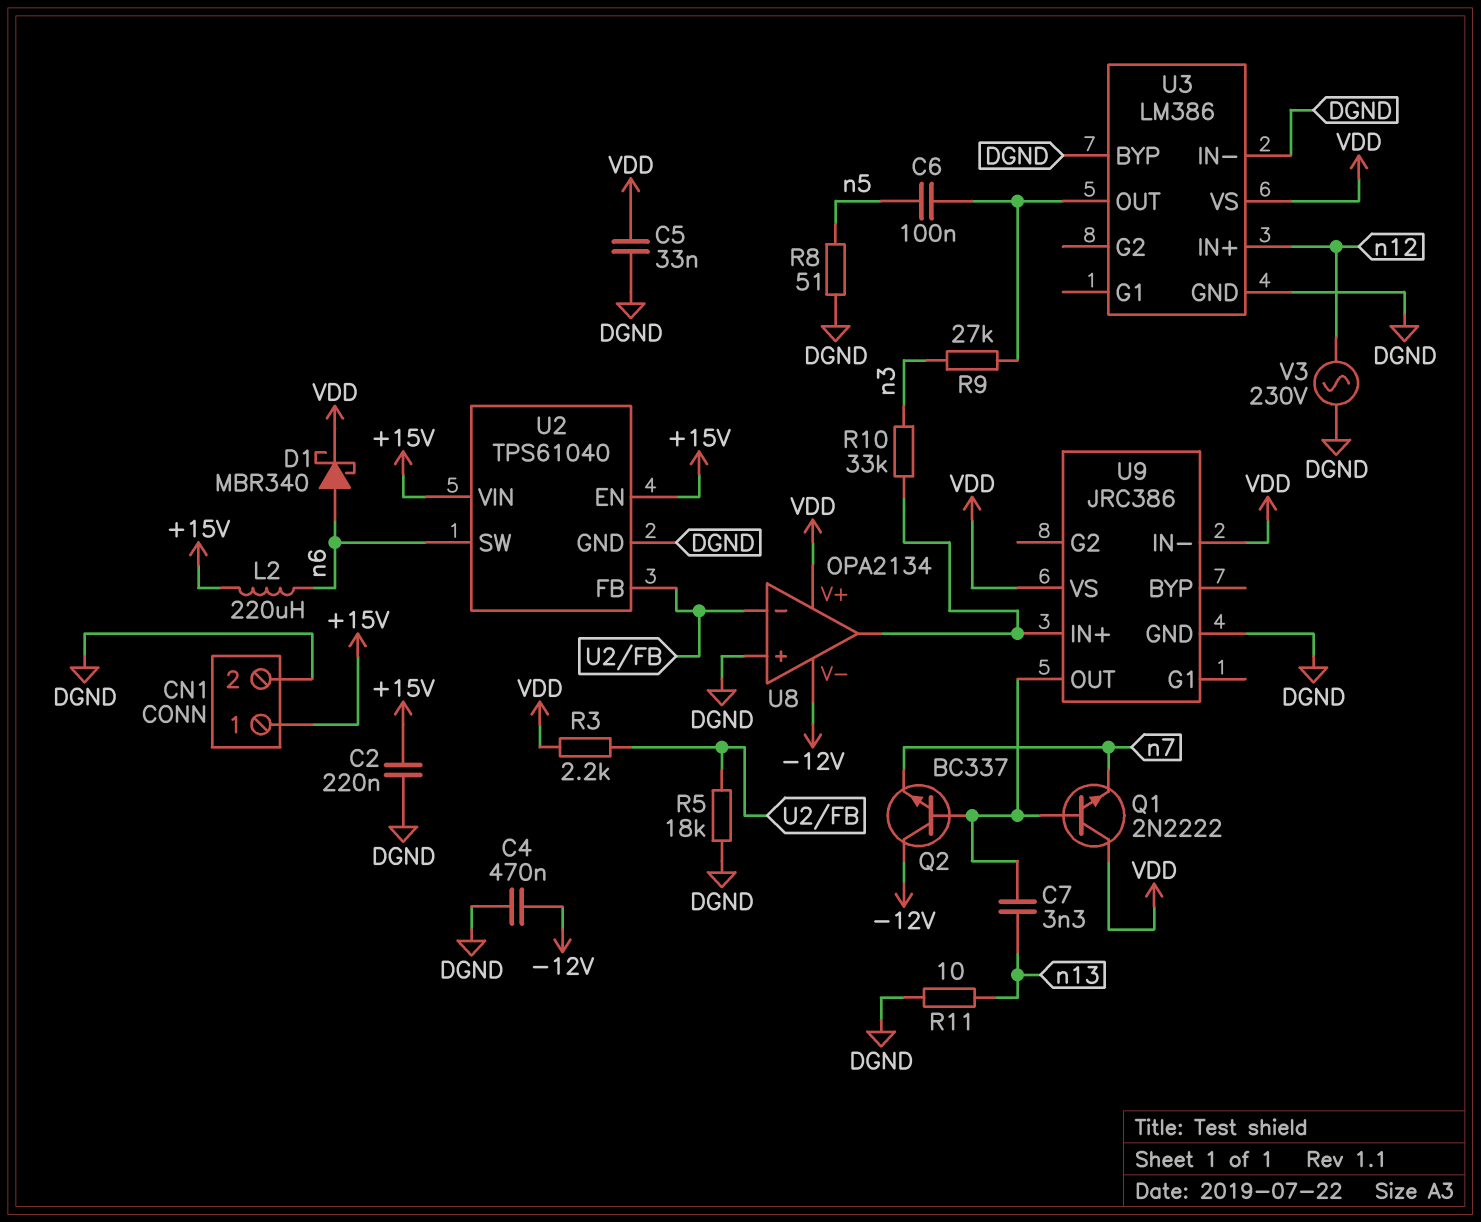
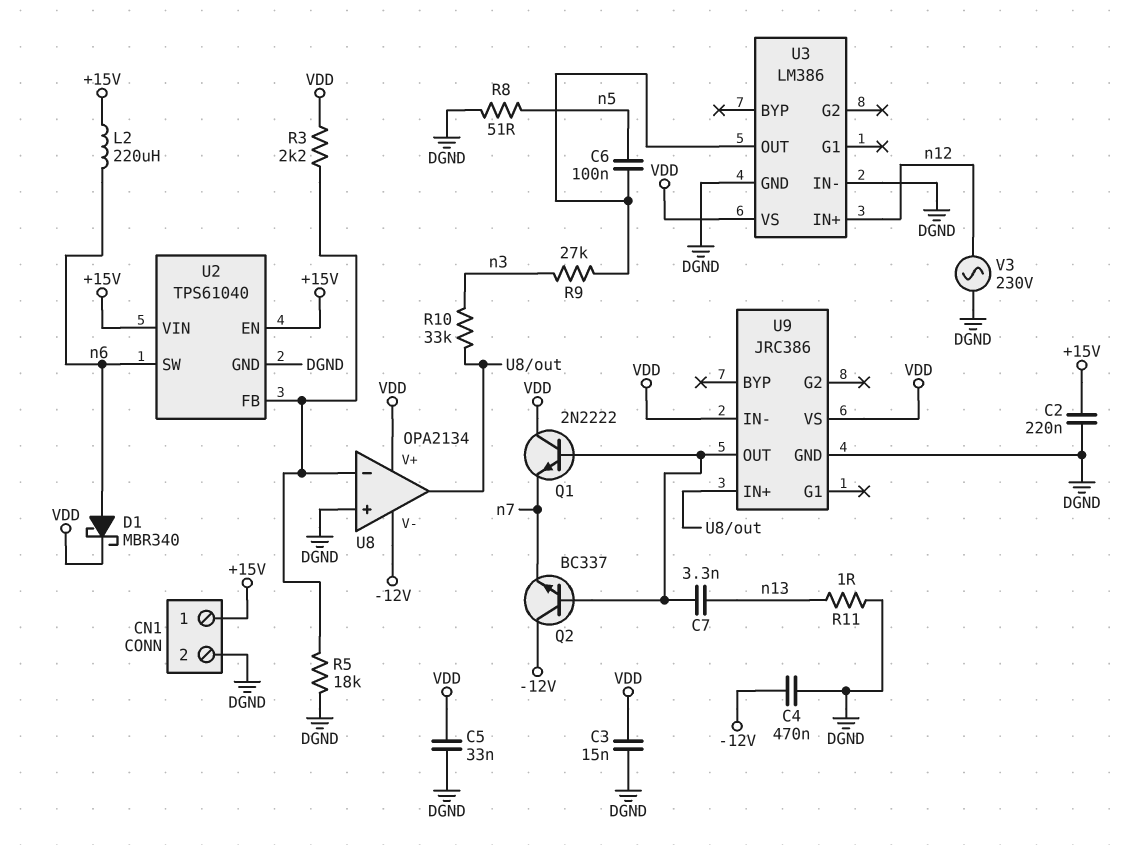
C3: none -> 15nF (DGND, VDD)
R11: 10 (DGND, n13) -> 1 (DGND, n13)
U3 pin BYP: DGND -> none

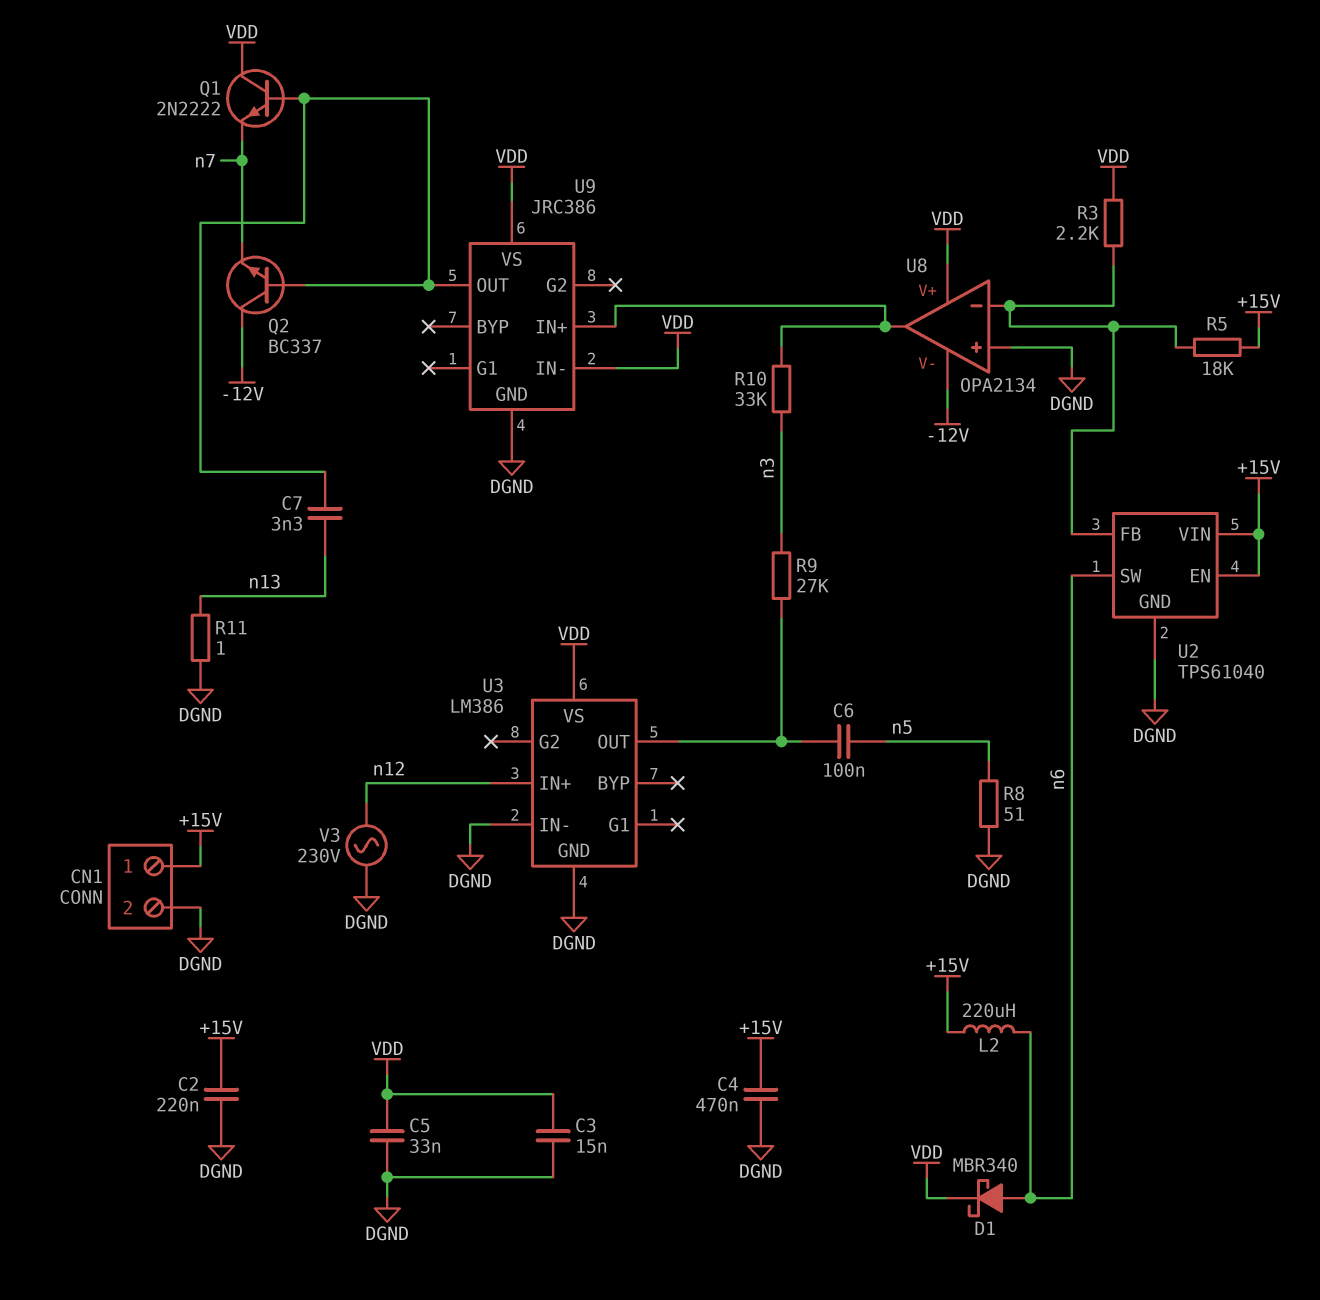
C4: 470nF (-12V, DGND) -> 470nF (+15V, DGND)
R5: 18k (DGND, U2/FB) -> 18k (+15V, U2/FB)

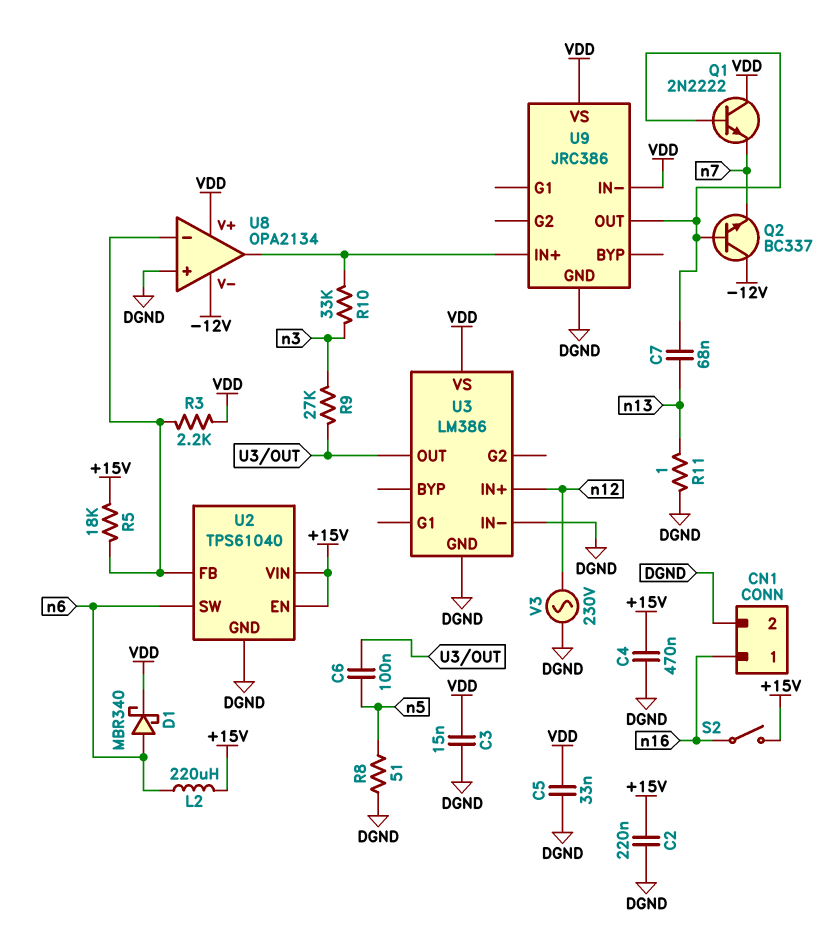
C7: 3.3nF (U9/OUT, n13) -> 68nF (U9/OUT, n13)
CN1 pin 1: +15V -> n16
S2: none -> switch (+15V, n16)

